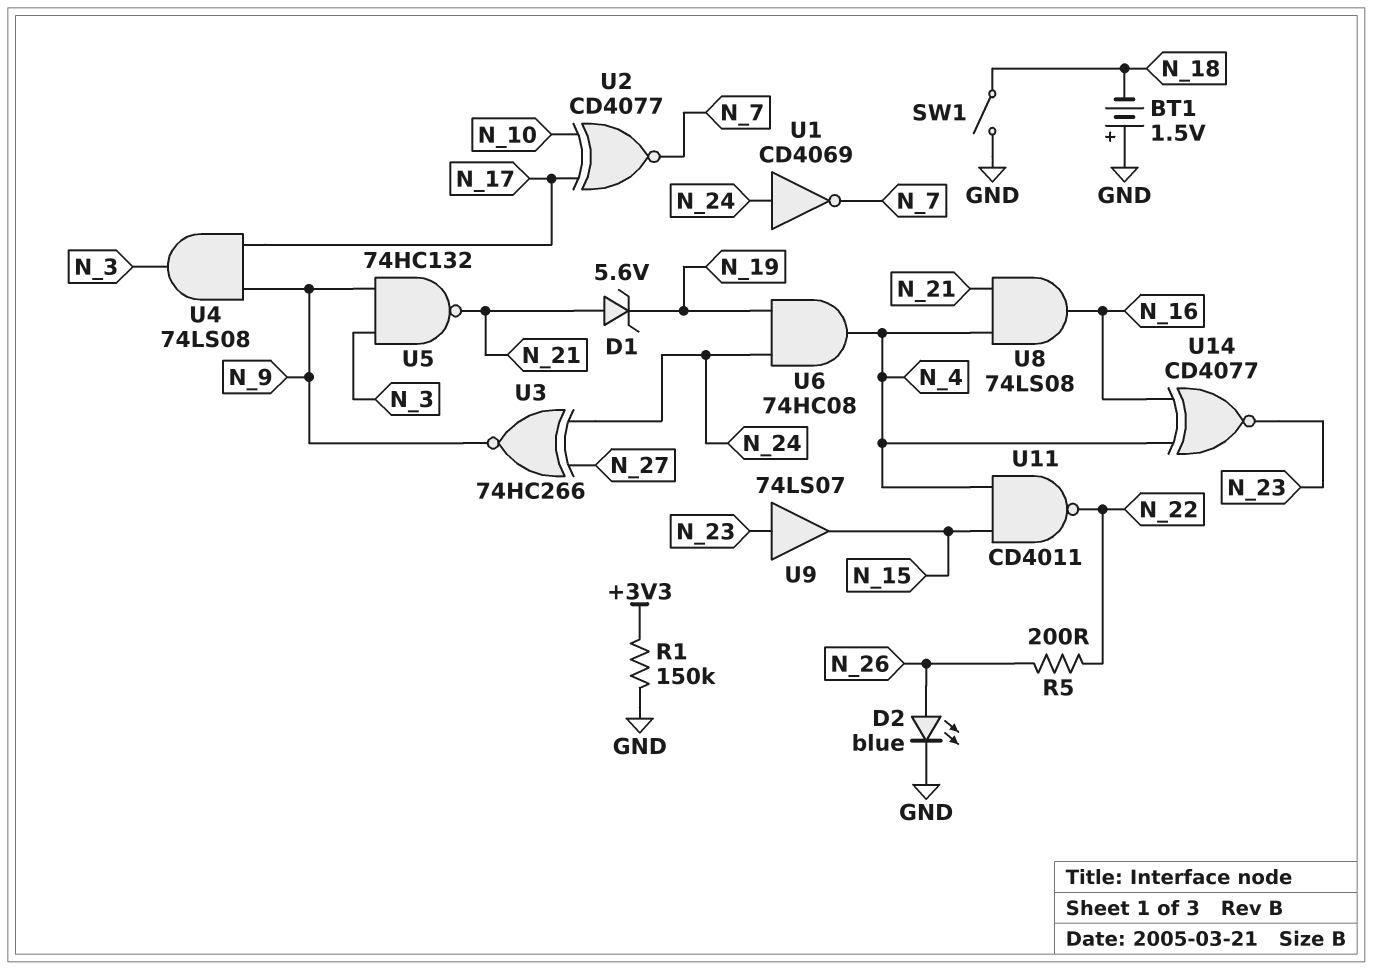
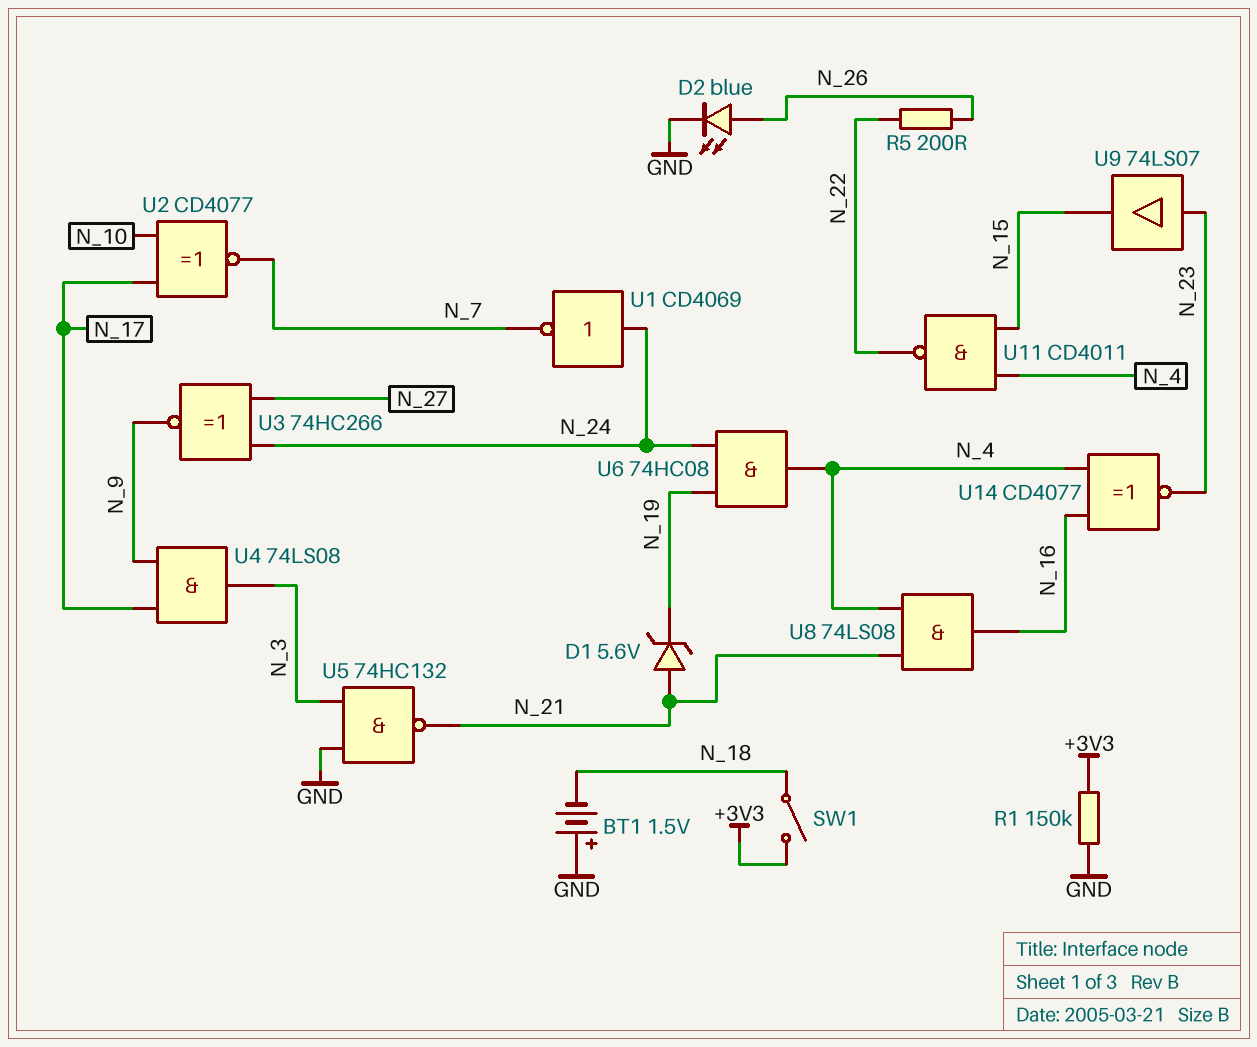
SW1: switch (GND, N_18) -> switch (+3V3, N_18)
U5: NAND 74HC132 (in N_3, in N_9, out N_21) -> NAND 74HC132 (in GND, in N_3, out N_21)

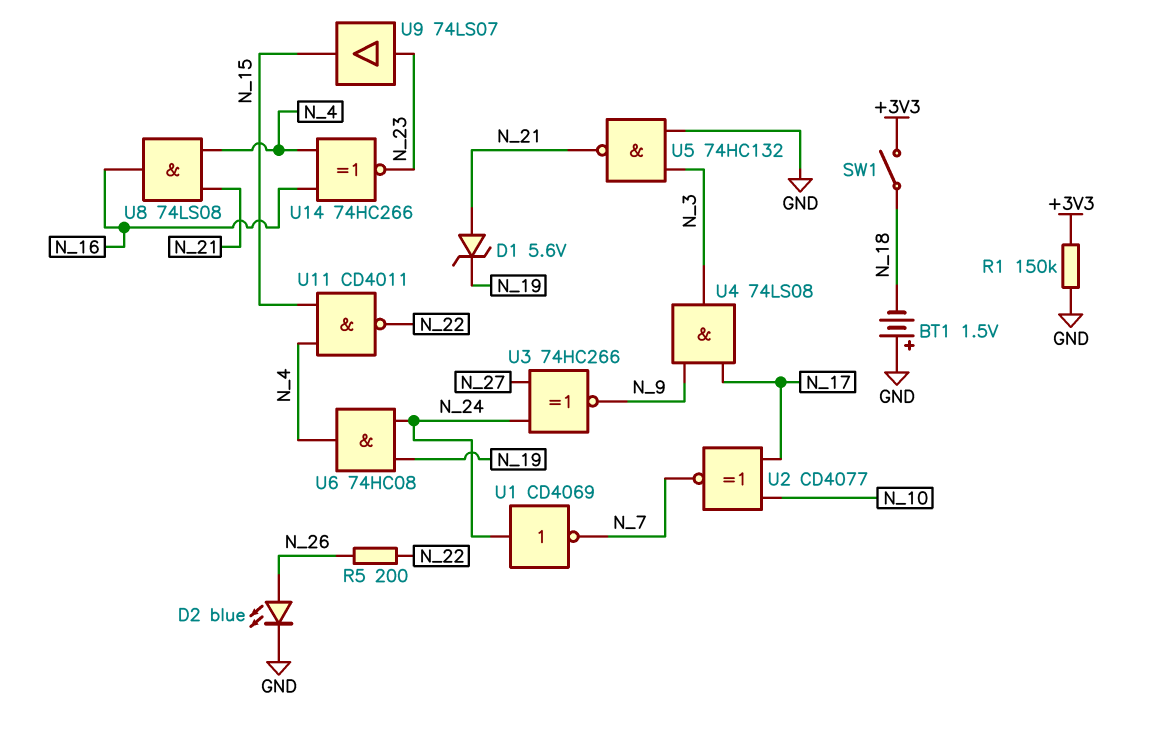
U14: XNOR CD4077 (in N_4, in N_16, out N_23) -> XNOR 74HC266 (in N_4, in N_16, out N_23)

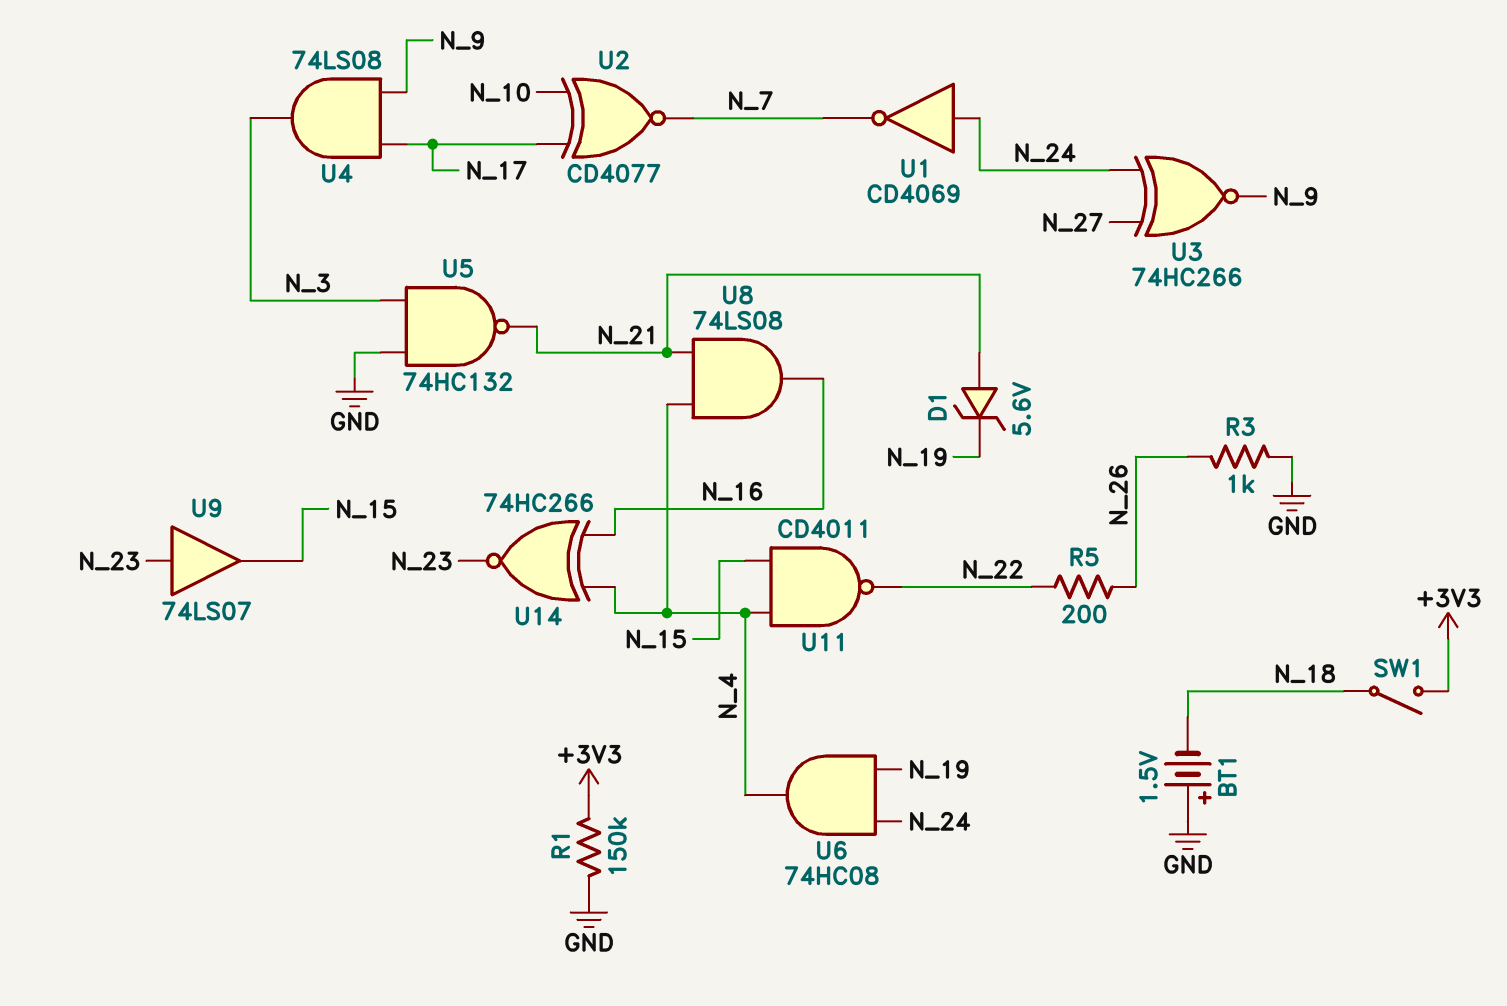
D2: LED blue (A N_26, K GND) -> none
R3: none -> 1k (GND, N_26)

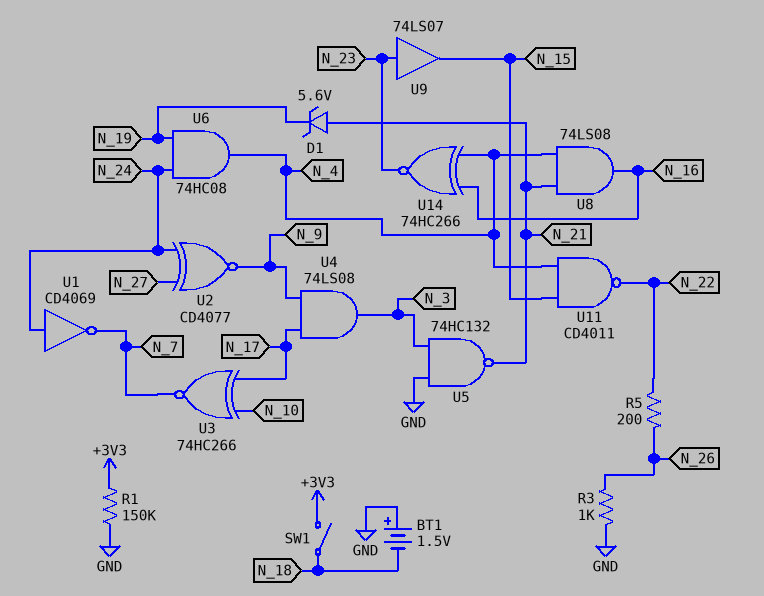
U2: XNOR CD4077 (in N_10, in N_17, out N_7) -> XNOR CD4077 (in N_24, in N_27, out N_9)
U3: XNOR 74HC266 (in N_24, in N_27, out N_9) -> XNOR 74HC266 (in N_10, in N_17, out N_7)

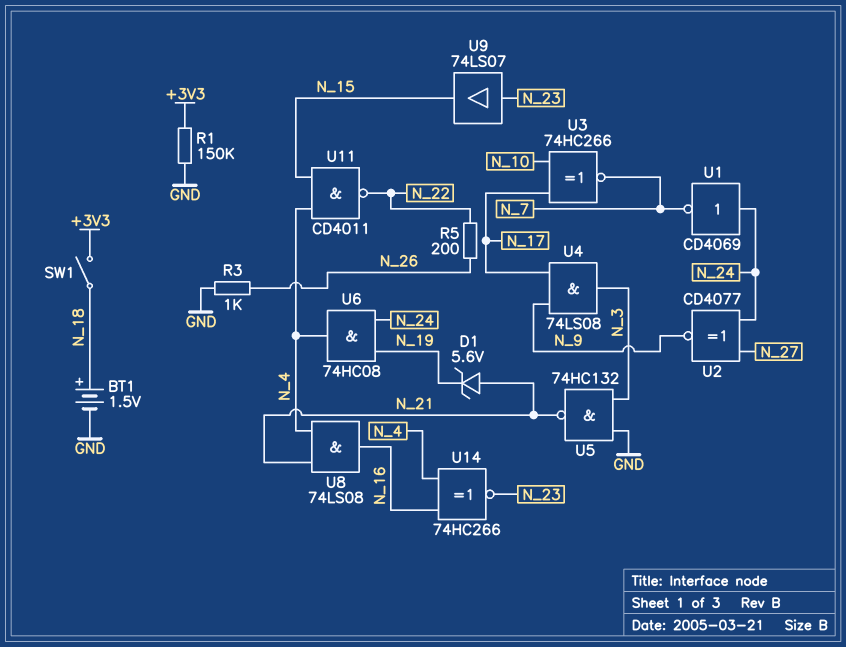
BT1: 1.5V (plus GND, minus N_18) -> 1.5V (plus N_18, minus GND)

